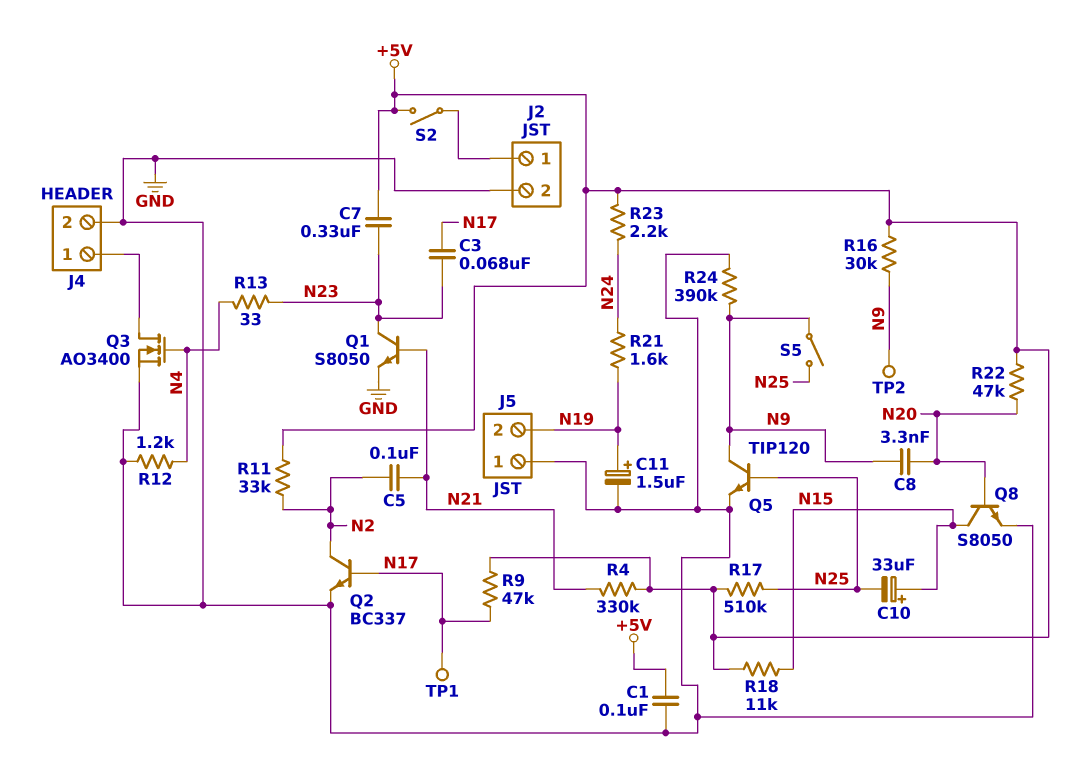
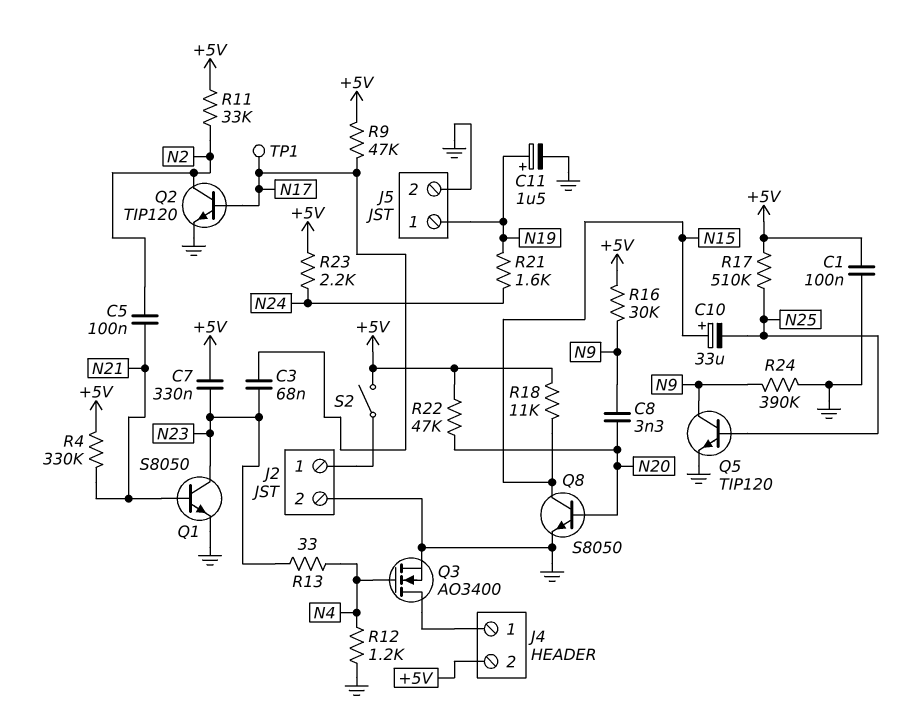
J4 pin 2: GND -> +5V
J5 pin 1: GND -> N19
J5 pin 2: N19 -> GND
Q2: NPN BC337 (B N17, C N2, E GND) -> NPN TIP120 (B N17, C N2, E GND)
S5: switch (N9, N25) -> none
TP2: test point (N9) -> none

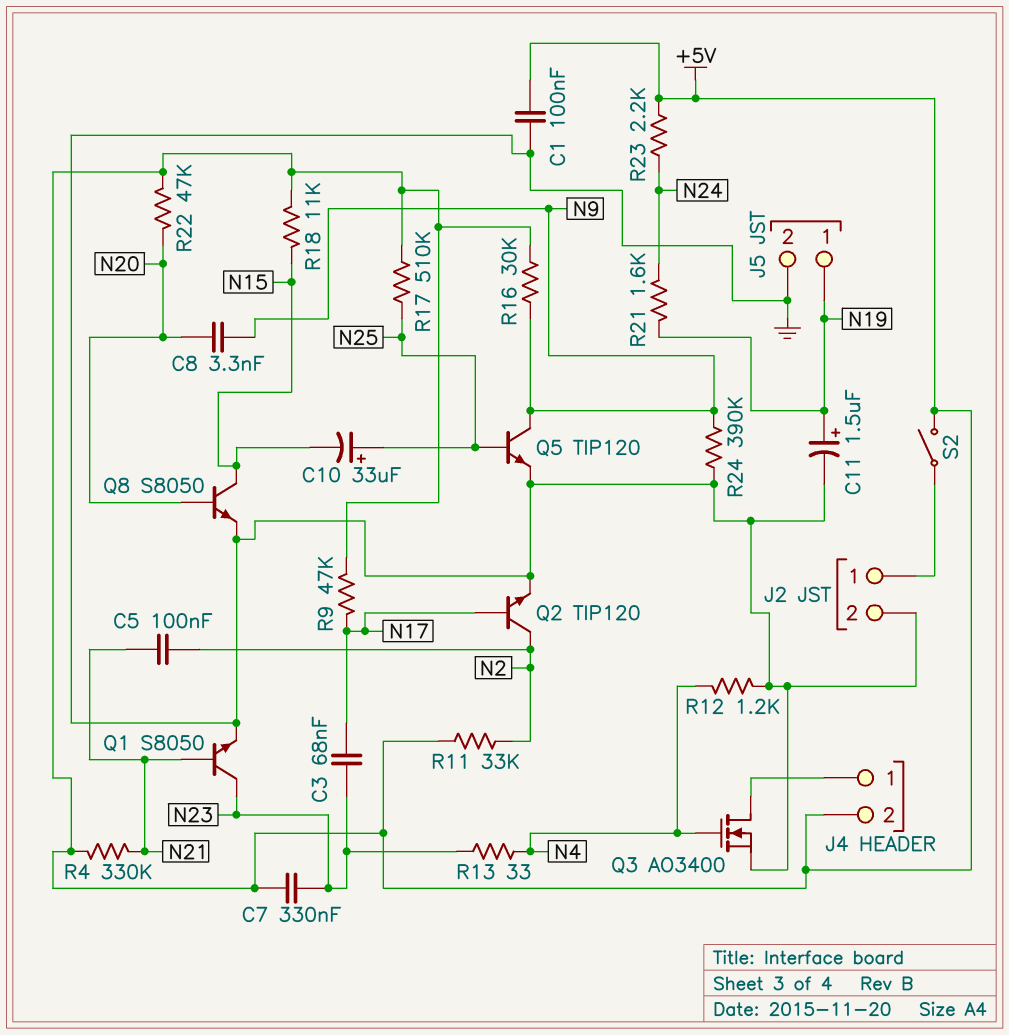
C10: 33uF (plus N15, minus N25) -> 33uF (plus N25, minus N15)
TP1: test point (N17) -> none

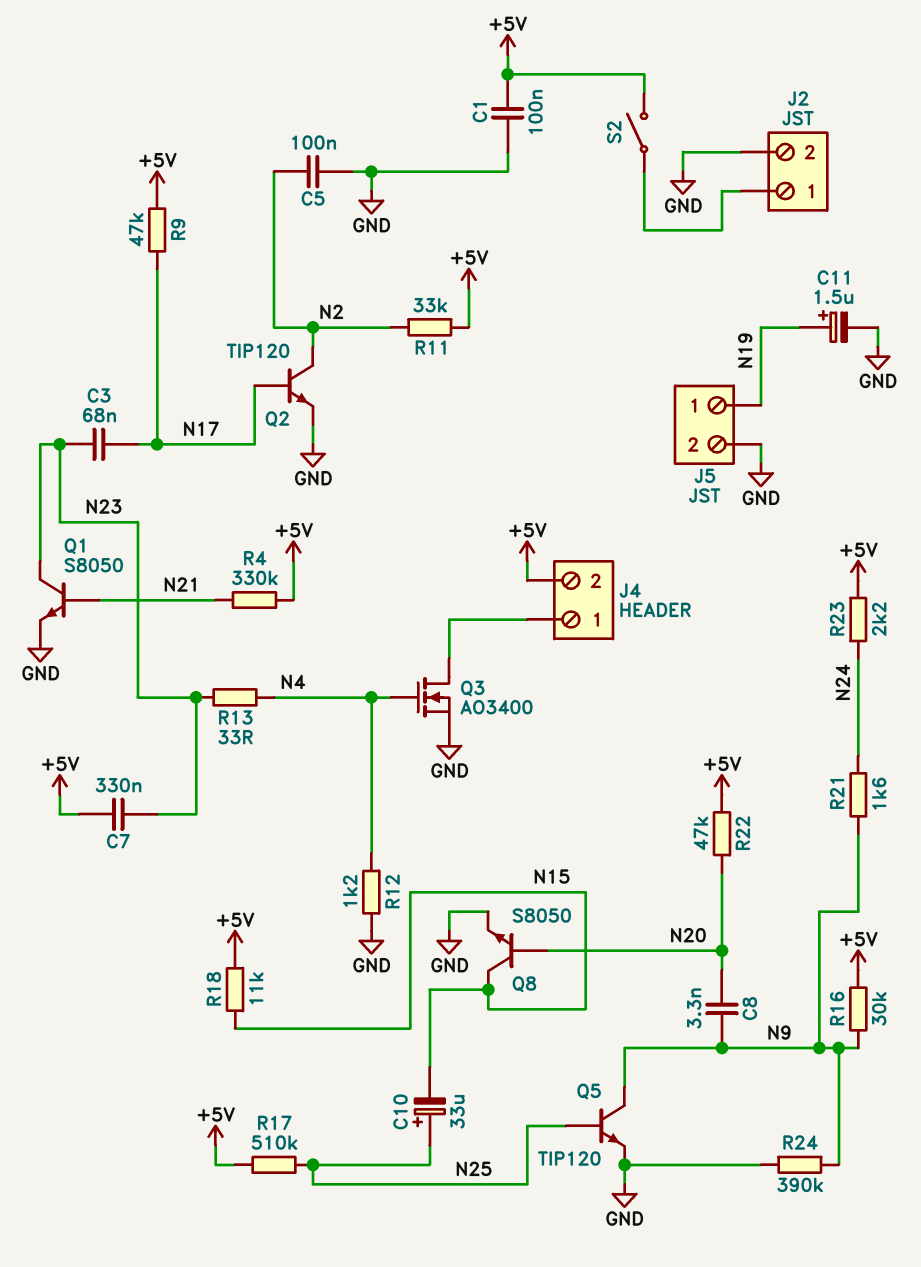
C5: 100nF (N2, N21) -> 100nF (GND, N2)
R21: 1.6k (N19, N24) -> 1.6k (N9, N24)

